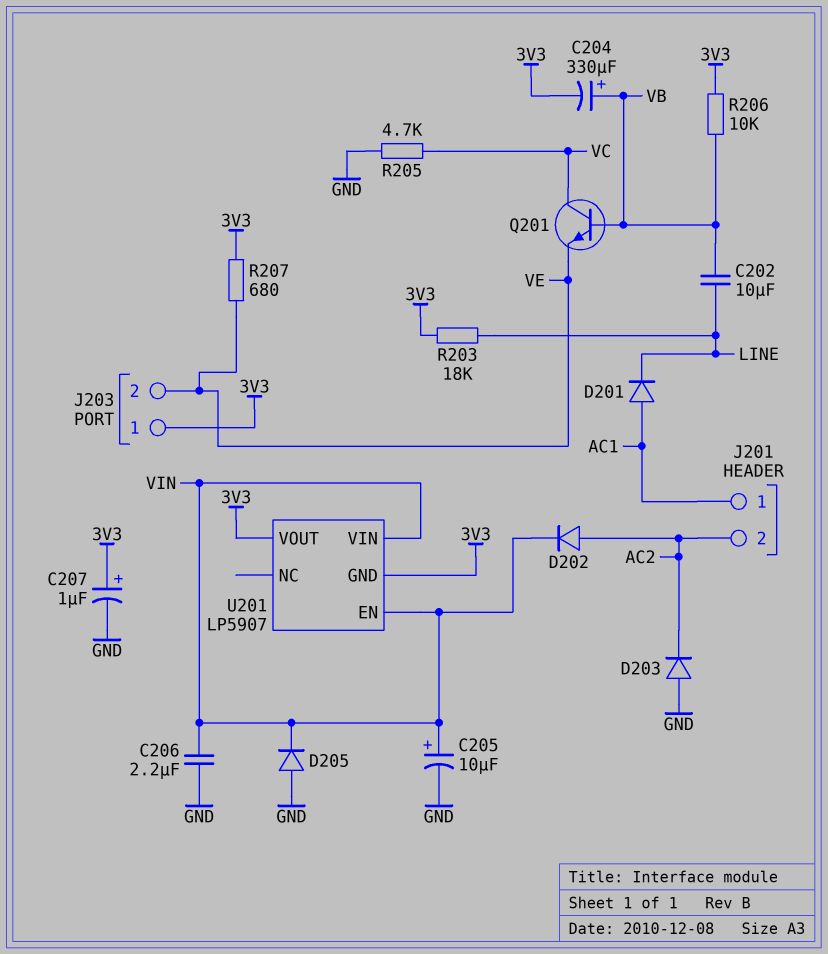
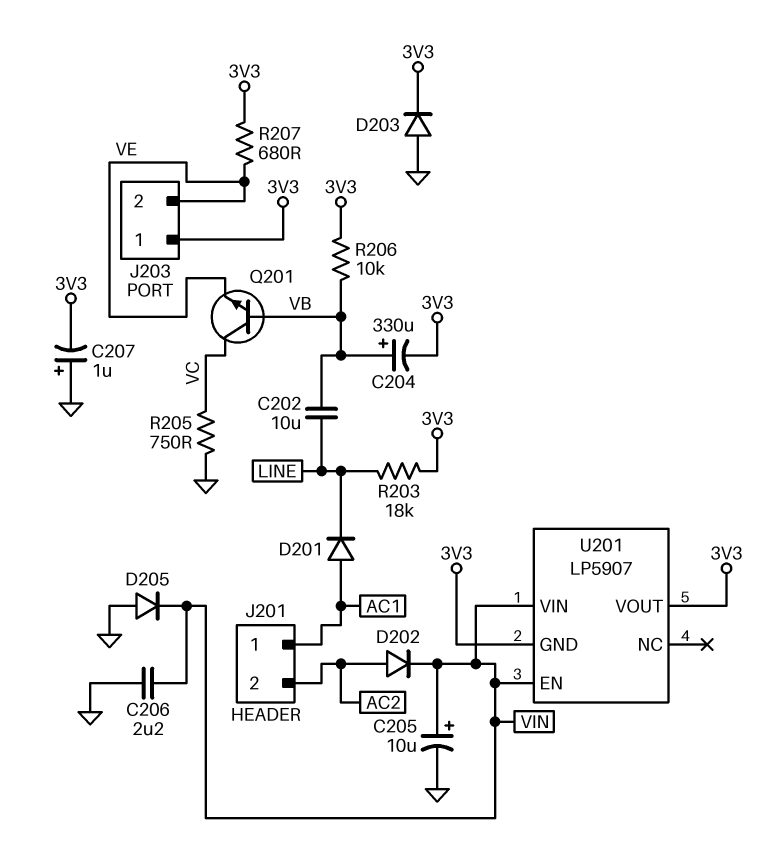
C207: 1uF (plus 3V3, minus GND) -> 1uF (plus GND, minus 3V3)
D203: diode (A GND, K AC2) -> diode (A GND, K 3V3)
R205: 4.7k (GND, VC) -> 750 (GND, VC)

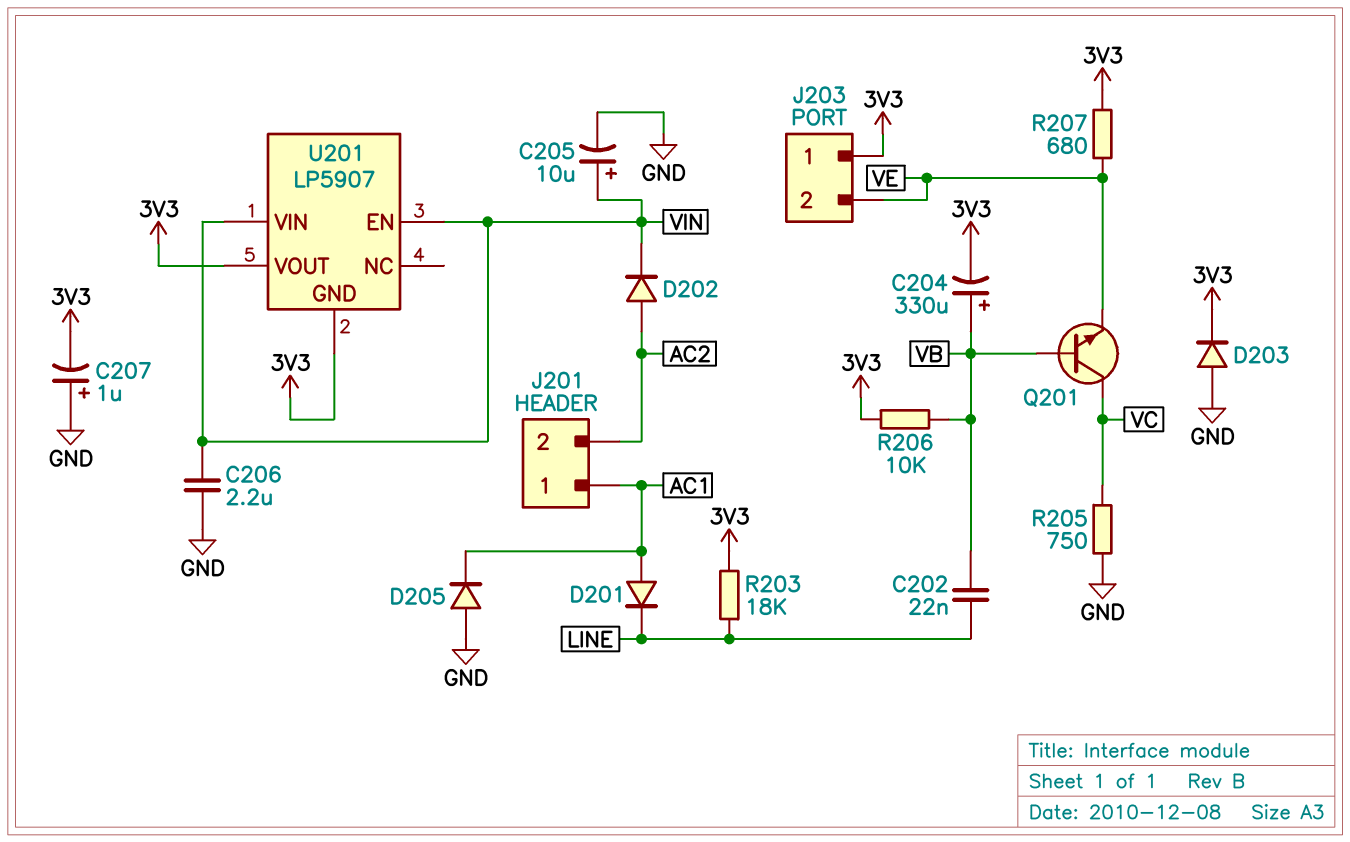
C202: 10uF (LINE, VB) -> 22nF (LINE, VB)
D205: diode (A GND, K VIN) -> diode (A GND, K AC1)

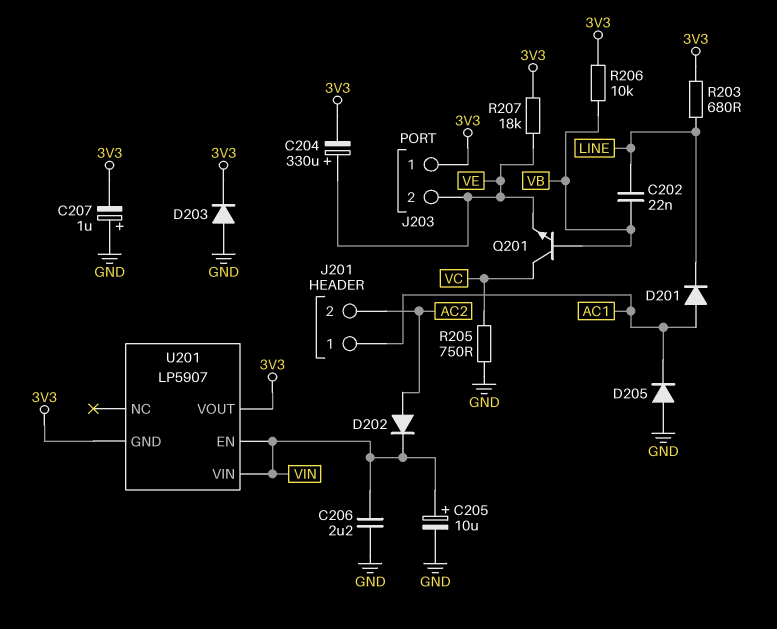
C204: 330uF (plus VB, minus 3V3) -> 330uF (plus VE, minus 3V3)
R203: 18k (3V3, LINE) -> 680 (3V3, LINE)
R207: 680 (3V3, VE) -> 18k (3V3, VE)

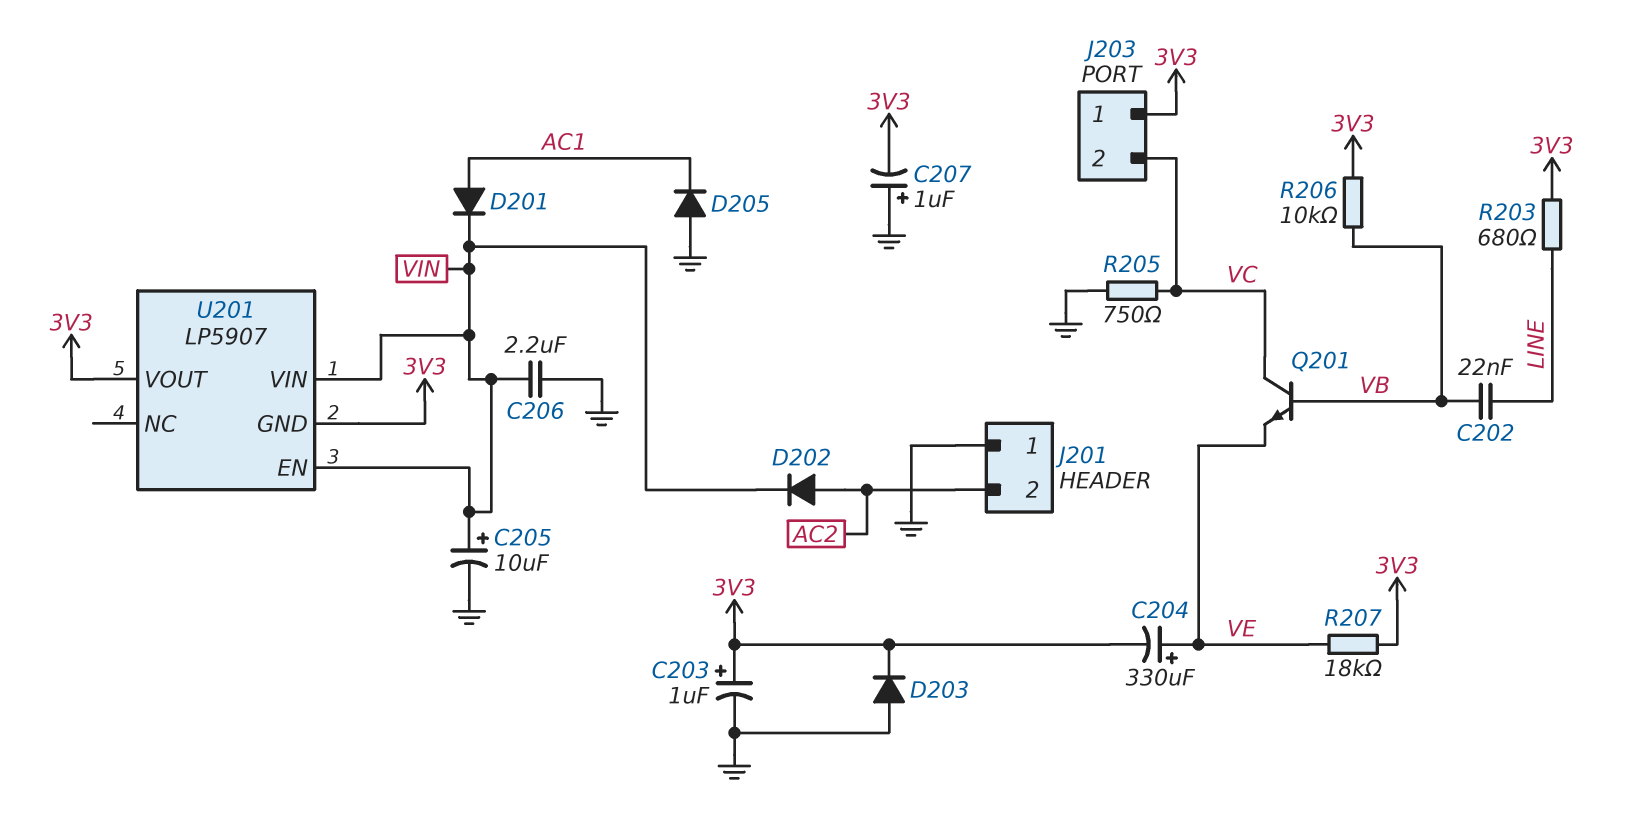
C203: none -> 1uF (plus 3V3, minus GND)
D201: diode (A AC1, K LINE) -> diode (A AC1, K VIN)
J201 pin 1: AC1 -> GND
J203 pin 2: VE -> VC

